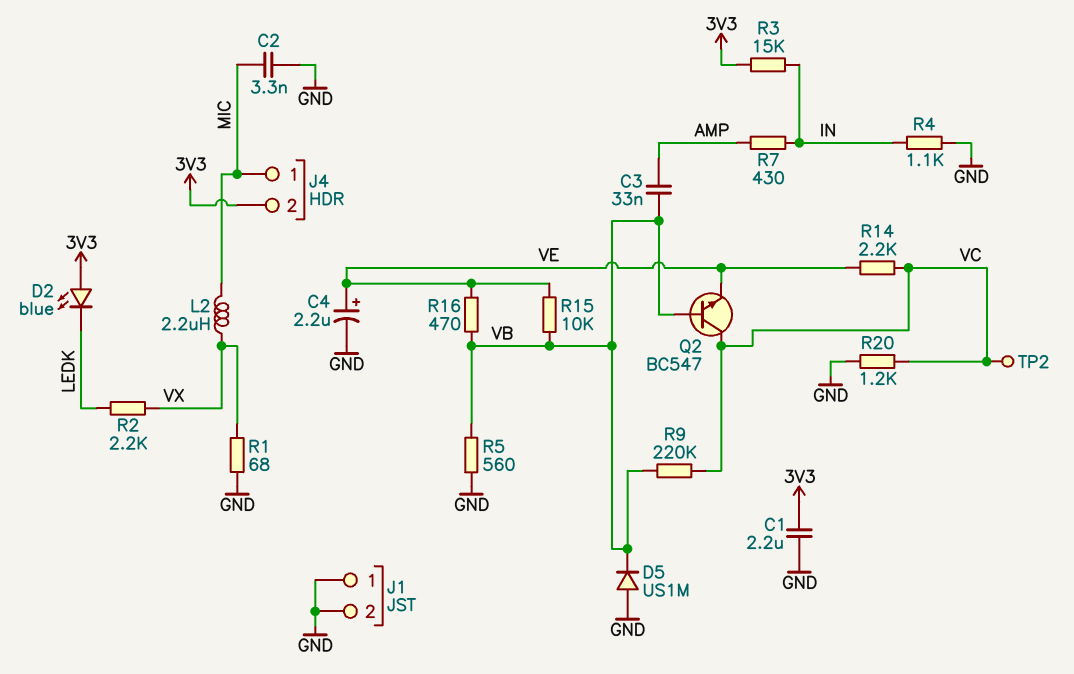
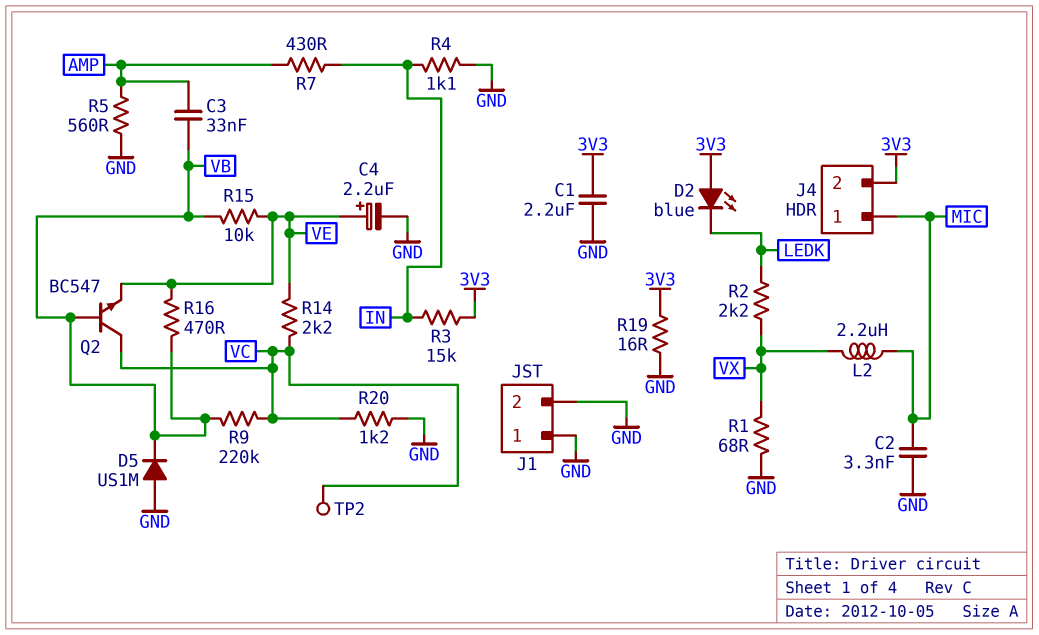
R5: 560 (GND, VB) -> 560 (AMP, GND)
R19: none -> 16 (3V3, GND)

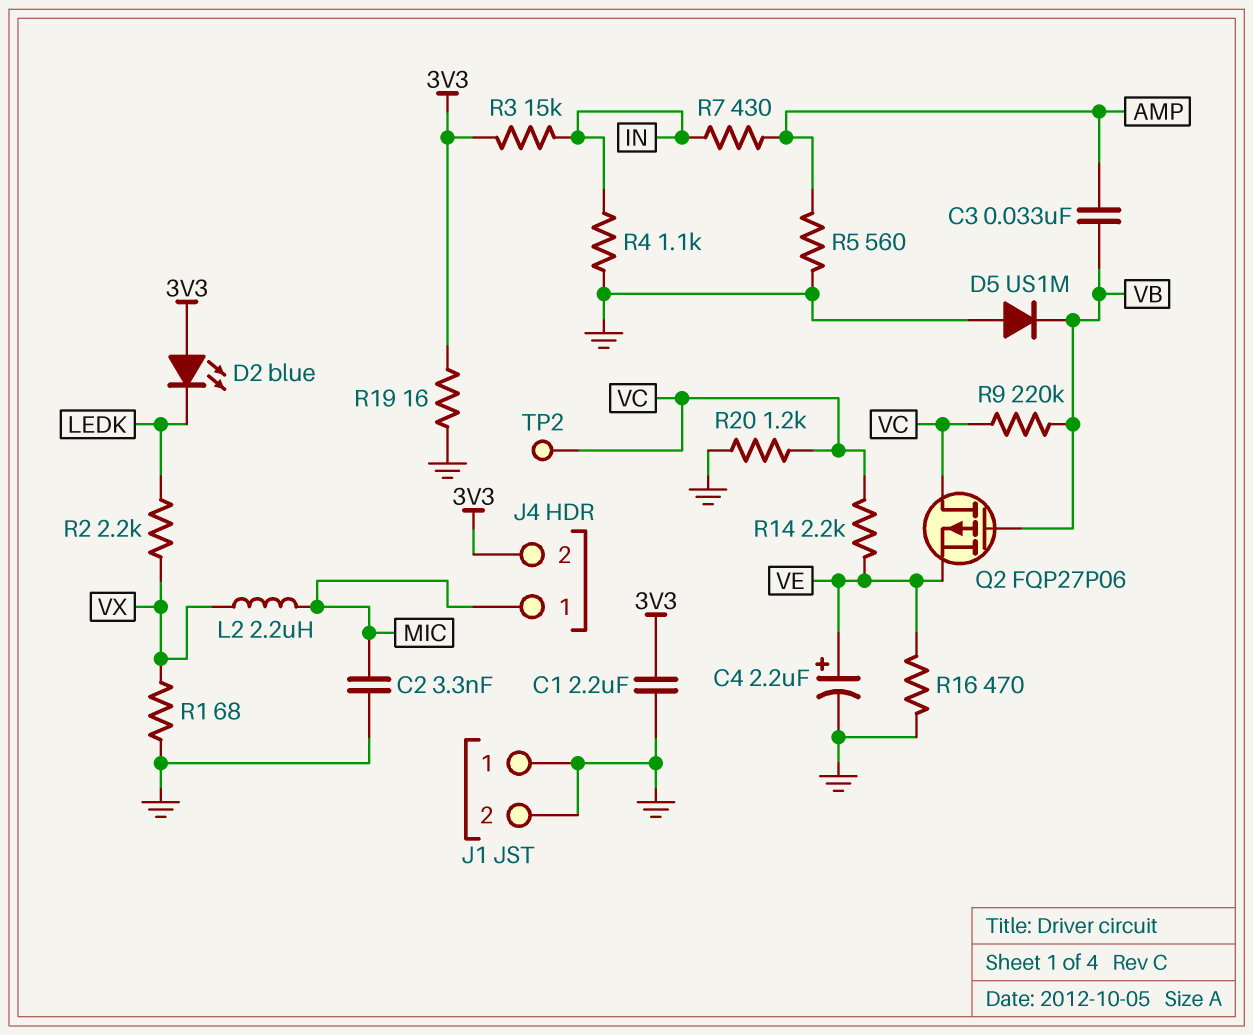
Q2: NPN BC547 (B VB, C VC, E VE) -> PMOS FQP27P06 (G VB, D VC, S VE)
R15: 10k (VB, VE) -> none
R16: 470 (VB, VE) -> 470 (GND, VE)

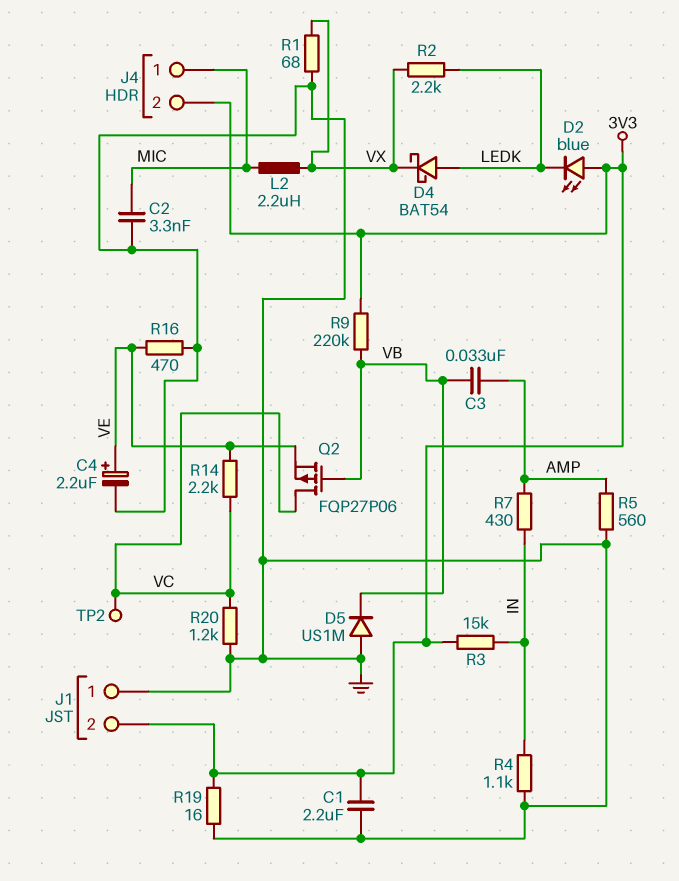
D4: none -> schottky BAT54 (A LEDK, K VX)
J1 pin 2: GND -> 3V3
R9: 220k (VB, VC) -> 220k (3V3, VB)

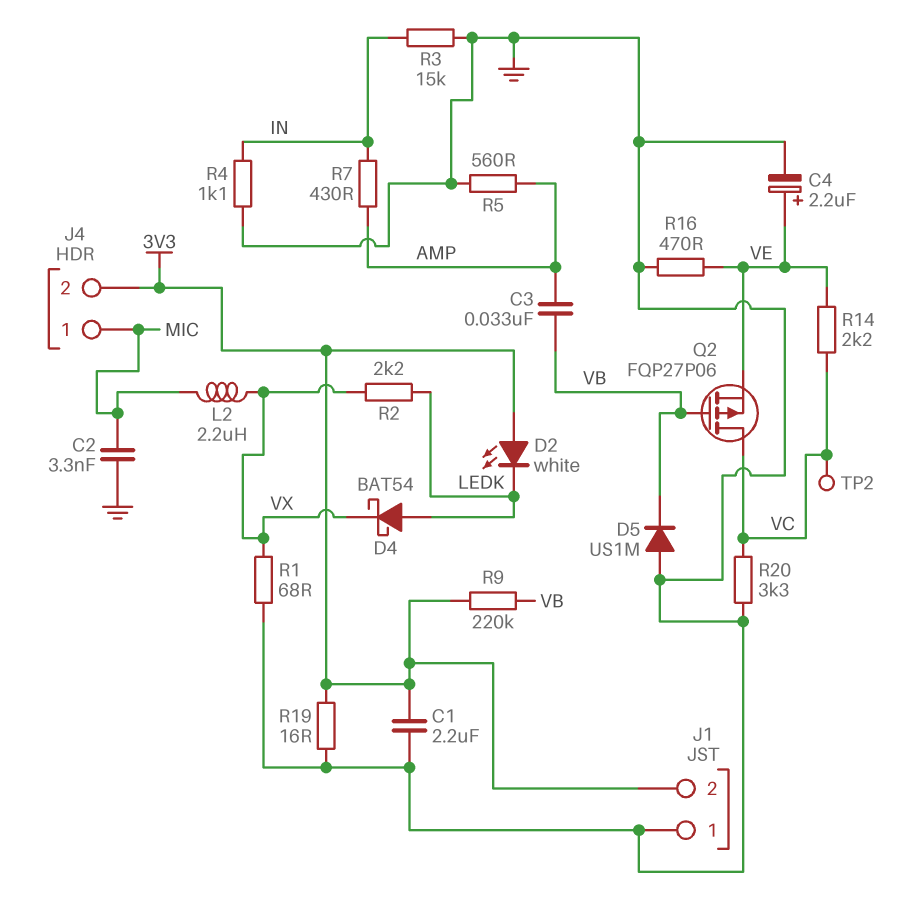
D2: LED blue (A 3V3, K LEDK) -> LED white (A 3V3, K LEDK)
R3: 15k (3V3, IN) -> 15k (GND, IN)
R20: 1.2k (GND, VC) -> 3.3k (GND, VC)

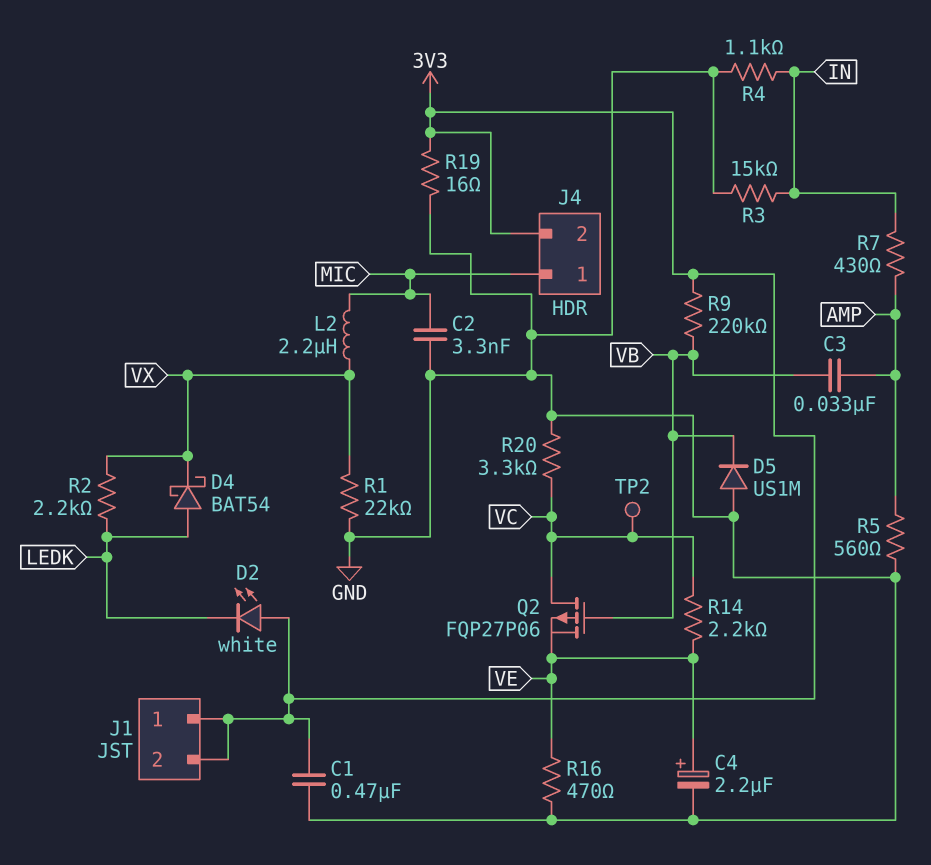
C1: 2.2uF (3V3, GND) -> 470nF (3V3, GND)
J1 pin 1: GND -> 3V3
R1: 68 (GND, VX) -> 22k (GND, VX)

